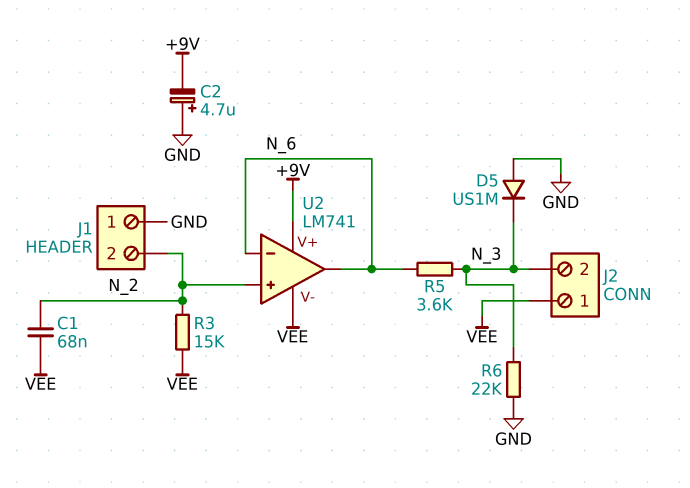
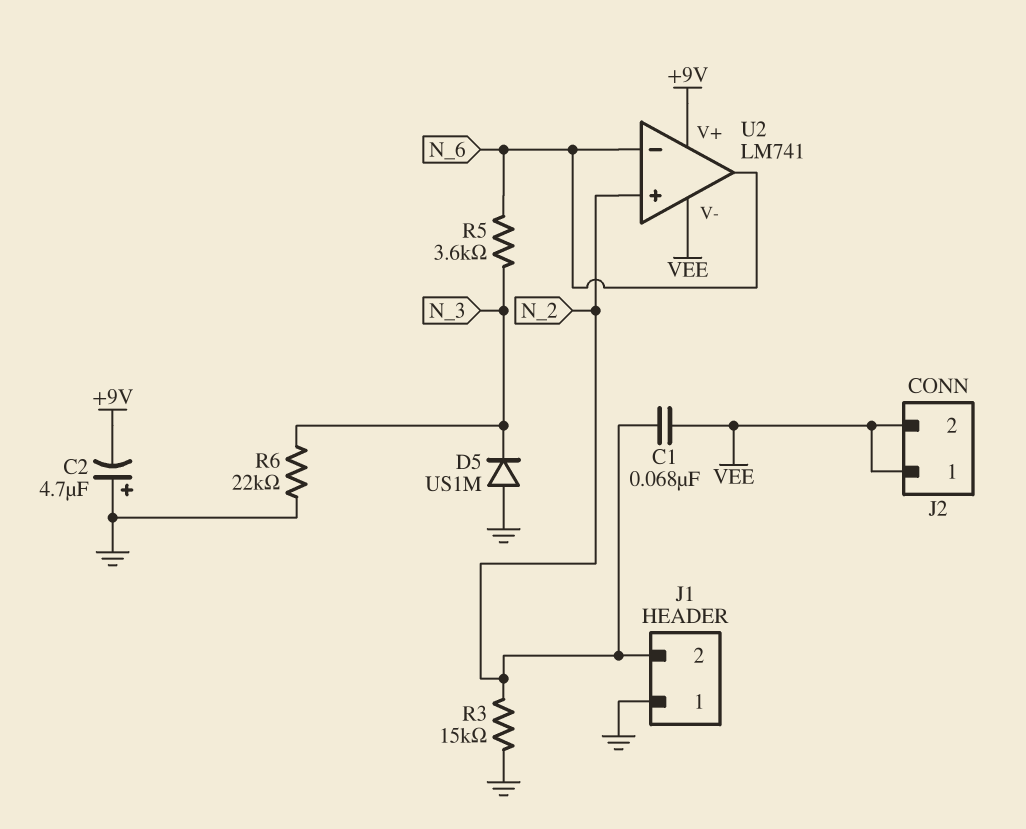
J2 pin 2: N_3 -> VEE
R3: 15k (N_2, VEE) -> 15k (GND, N_2)

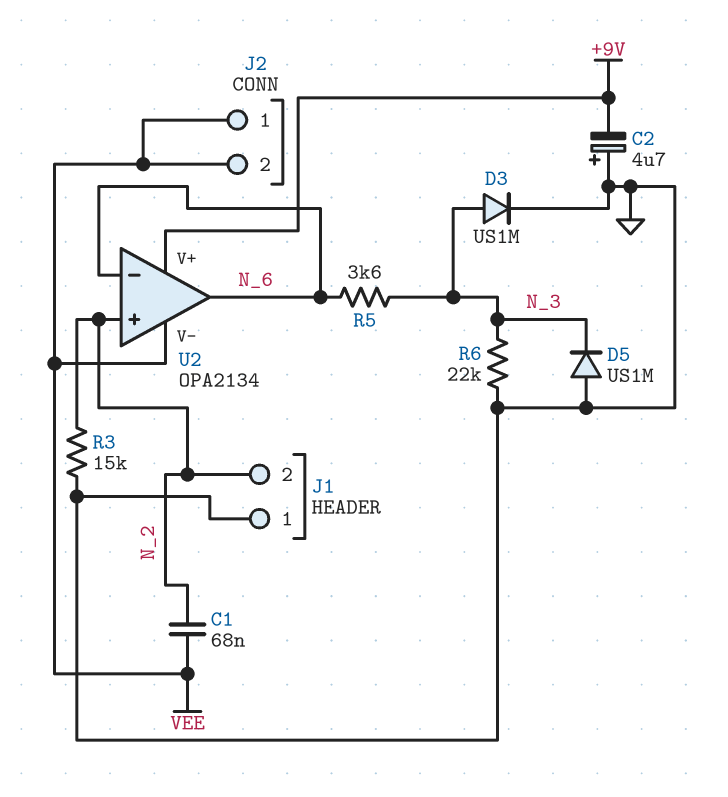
D3: none -> diode US1M (A N_3, K GND)
U2: LM741 -> OPA2134

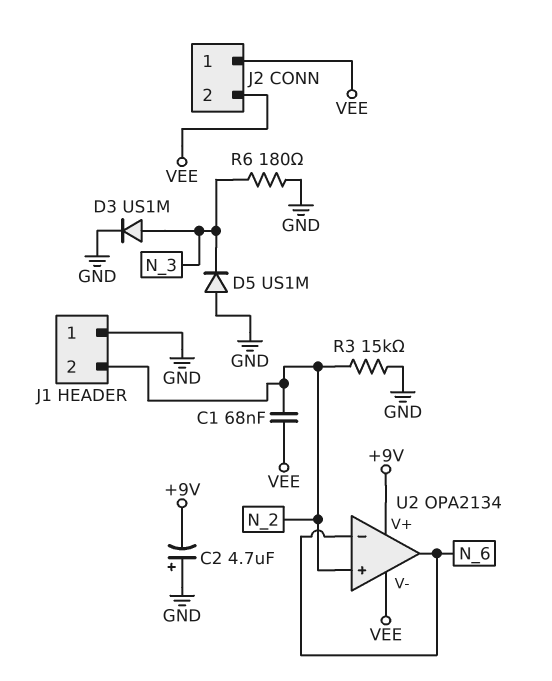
R5: 3.6k (N_3, N_6) -> none
R6: 22k (GND, N_3) -> 180 (GND, N_3)

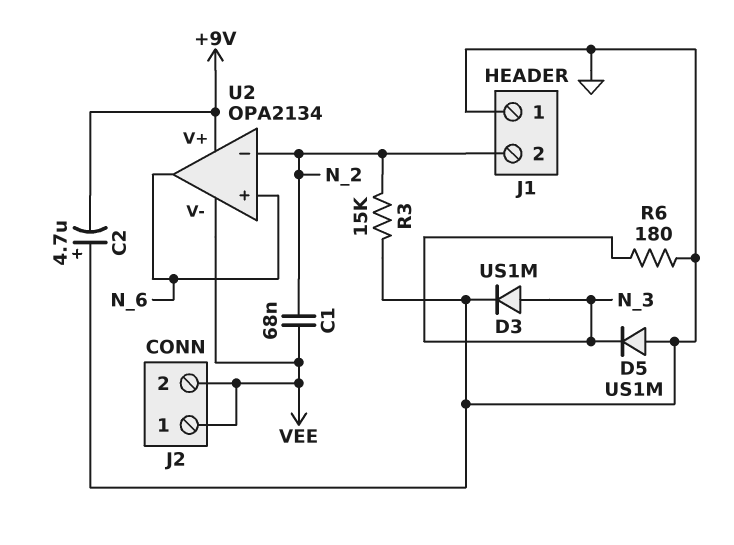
U2 pin in+: N_2 -> N_6
U2 pin in-: N_6 -> N_2

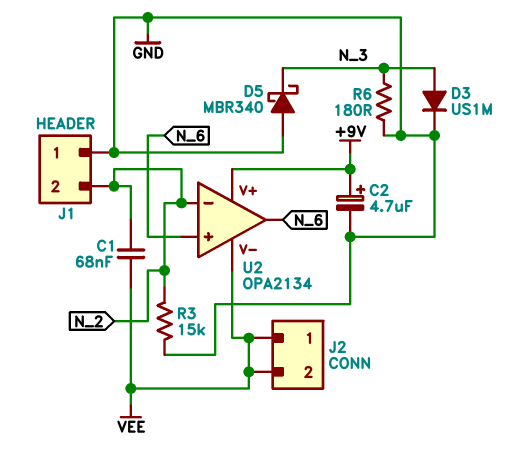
C2: 4.7uF (plus GND, minus +9V) -> 4.7uF (plus +9V, minus GND)
D5: diode US1M (A GND, K N_3) -> schottky MBR340 (A GND, K N_3)

